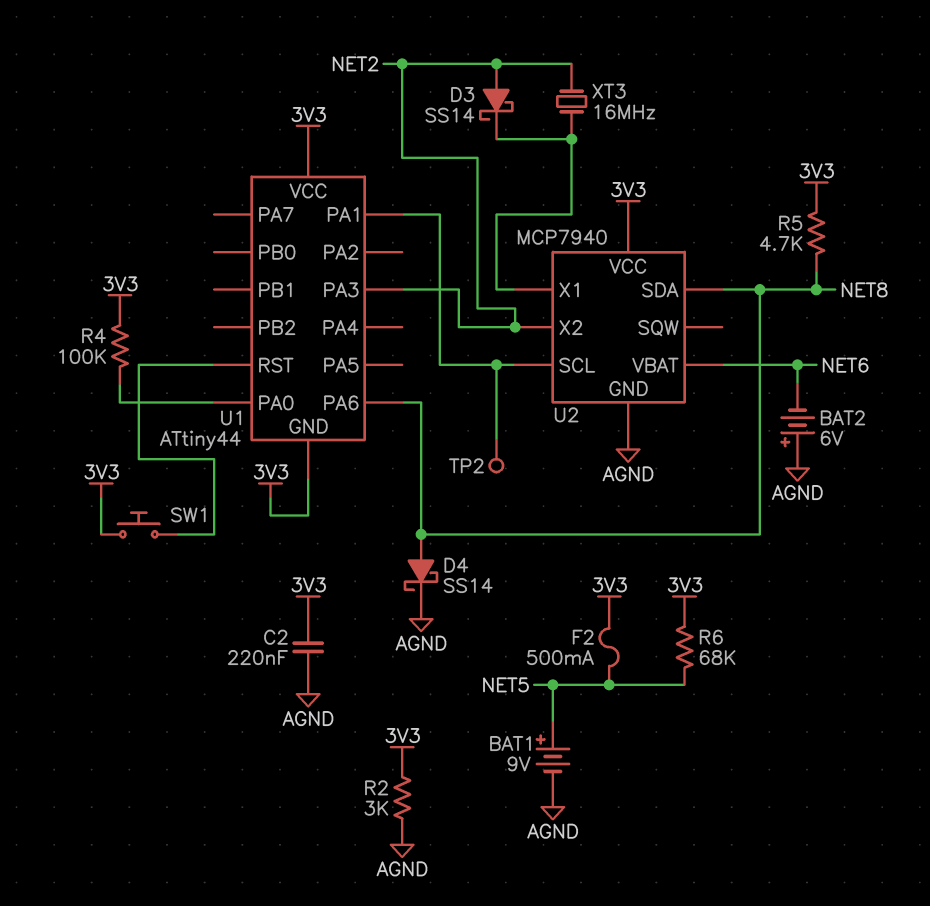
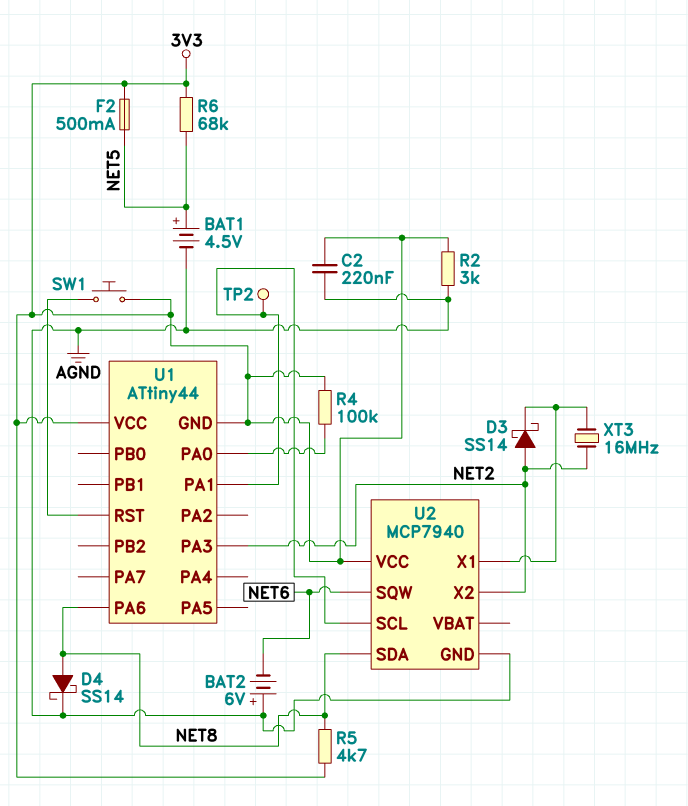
BAT1: 9V (plus NET5, minus AGND) -> 4.5V (plus NET5, minus AGND)
U2 pin SQW: none -> NET6
U2 pin VBAT: NET6 -> none

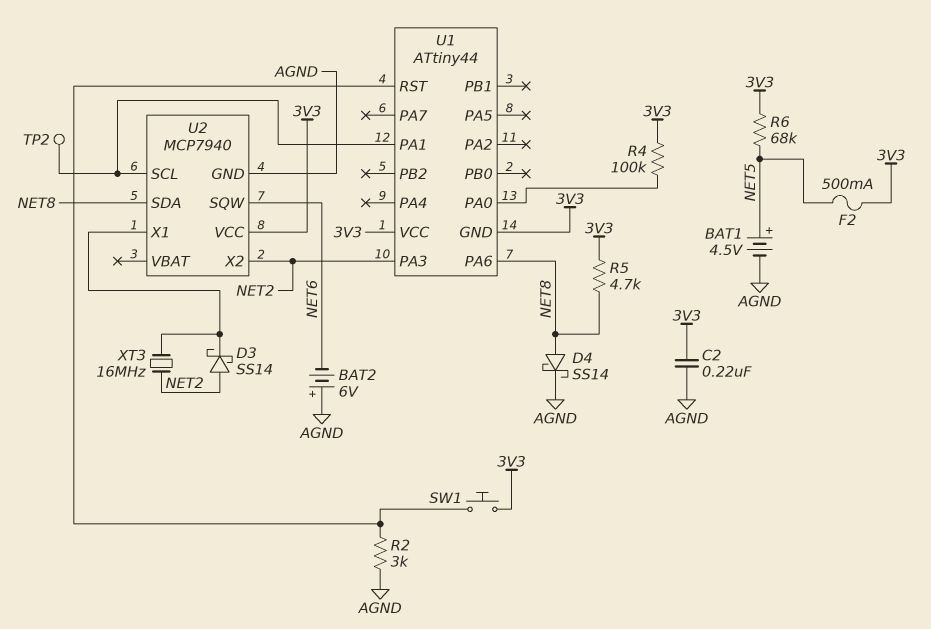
R2: 3k (3V3, AGND) -> 3k (AGND, U1/RST)

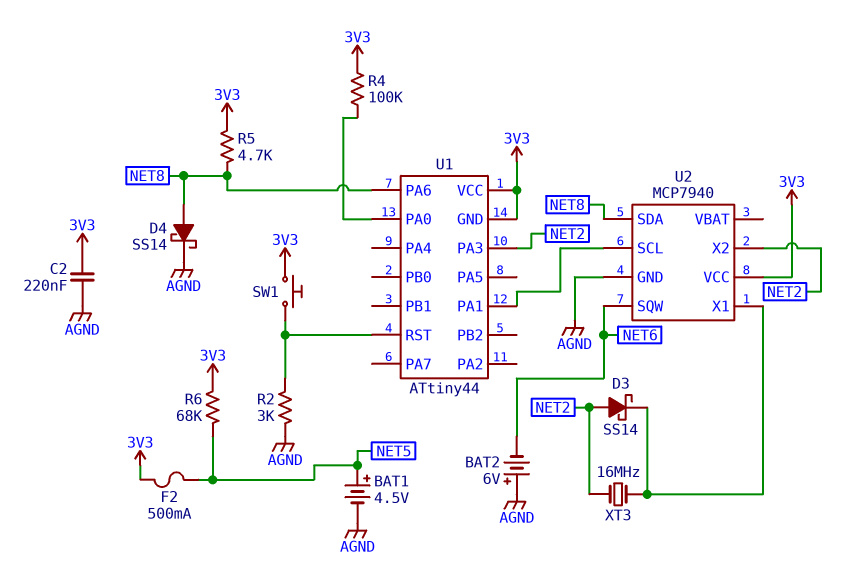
TP2: test point (U1/PA1) -> none

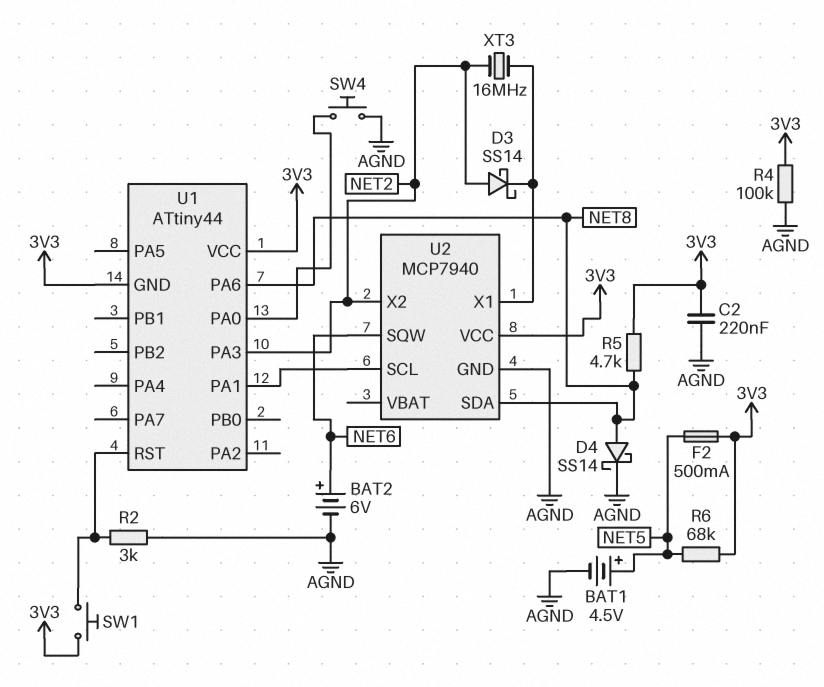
BAT2: 6V (plus AGND, minus NET6) -> 6V (plus NET6, minus AGND)
R4: 100k (3V3, U1/PA0) -> 100k (3V3, AGND)
SW4: none -> button (AGND, U1/PA0)

